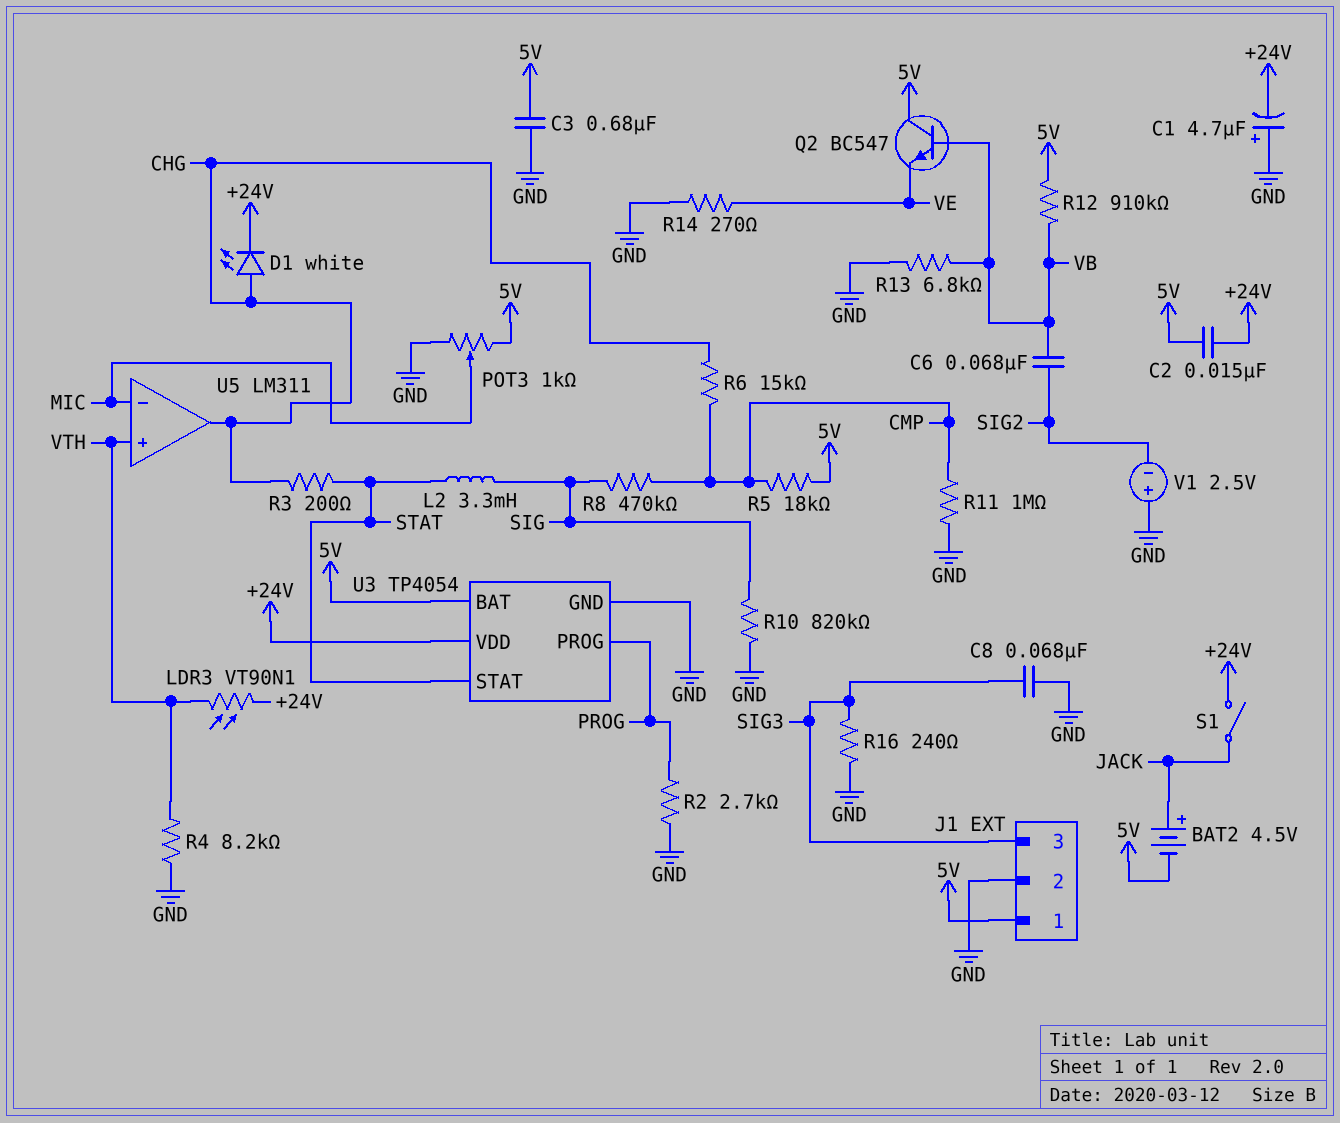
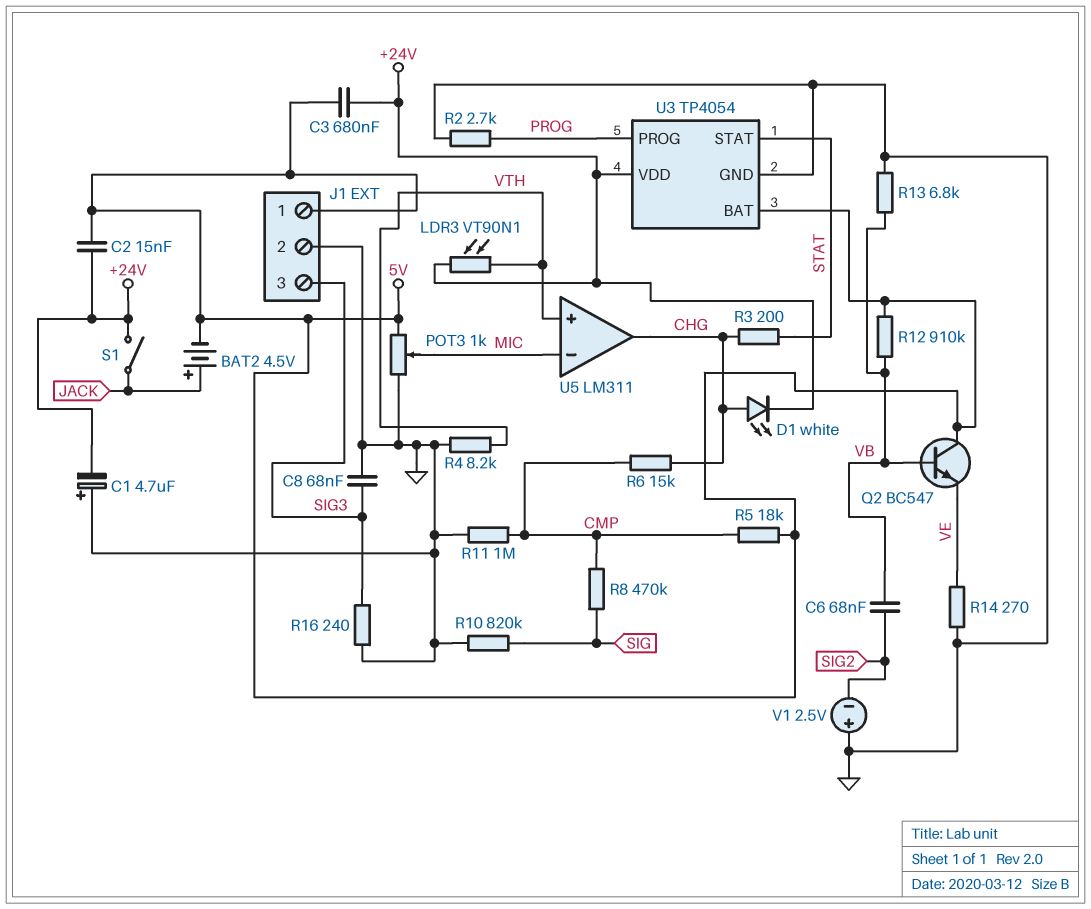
C3: 680nF (5V, GND) -> 680nF (+24V, 5V)
L2: 3.3mH (SIG, STAT) -> none

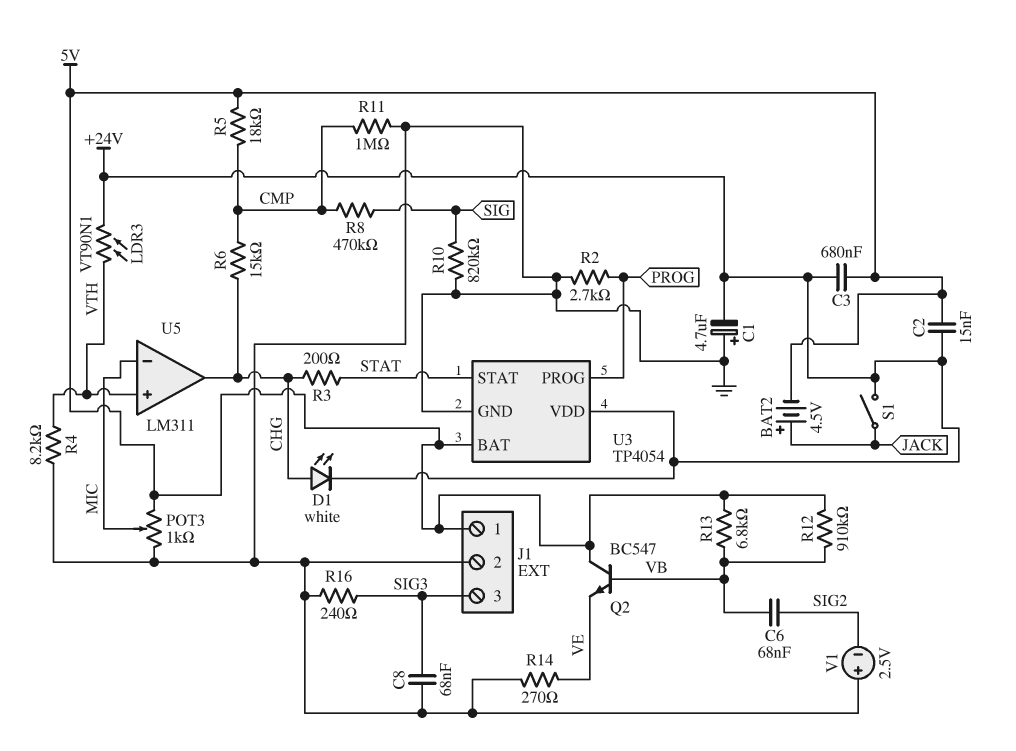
R13: 6.8k (GND, VB) -> 6.8k (5V, VB)

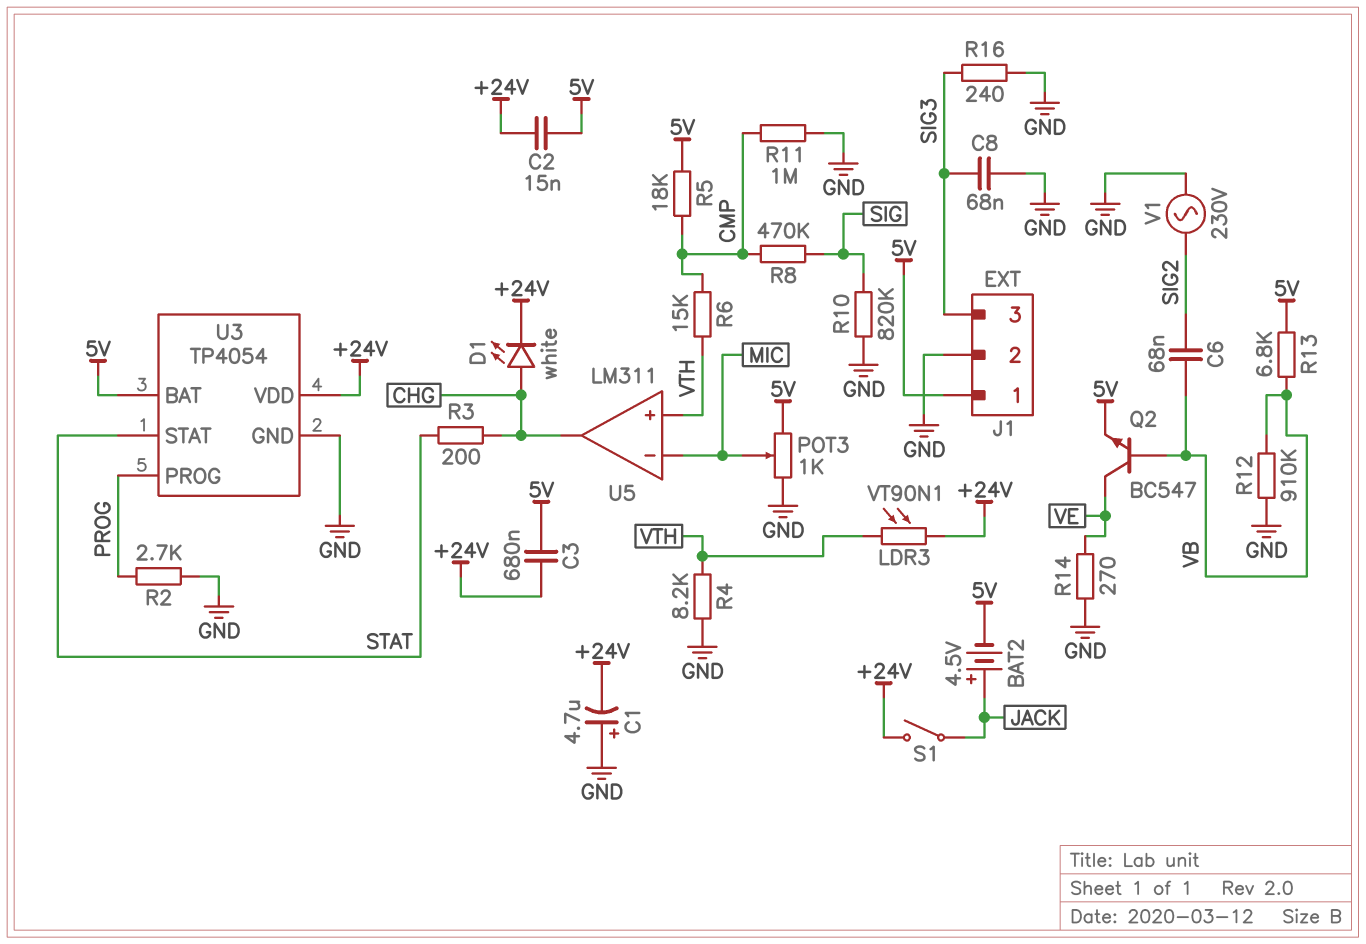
Q2: NPN BC547 (B VB, C 5V, E VE) -> NPN BC547 (B VB, C VE, E 5V)
R6: 15k (CHG, CMP) -> 15k (CMP, VTH)
R12: 910k (5V, VB) -> 910k (GND, VB)
V1: 2.5V (plus GND, minus SIG2) -> AC 230V (GND, SIG2)

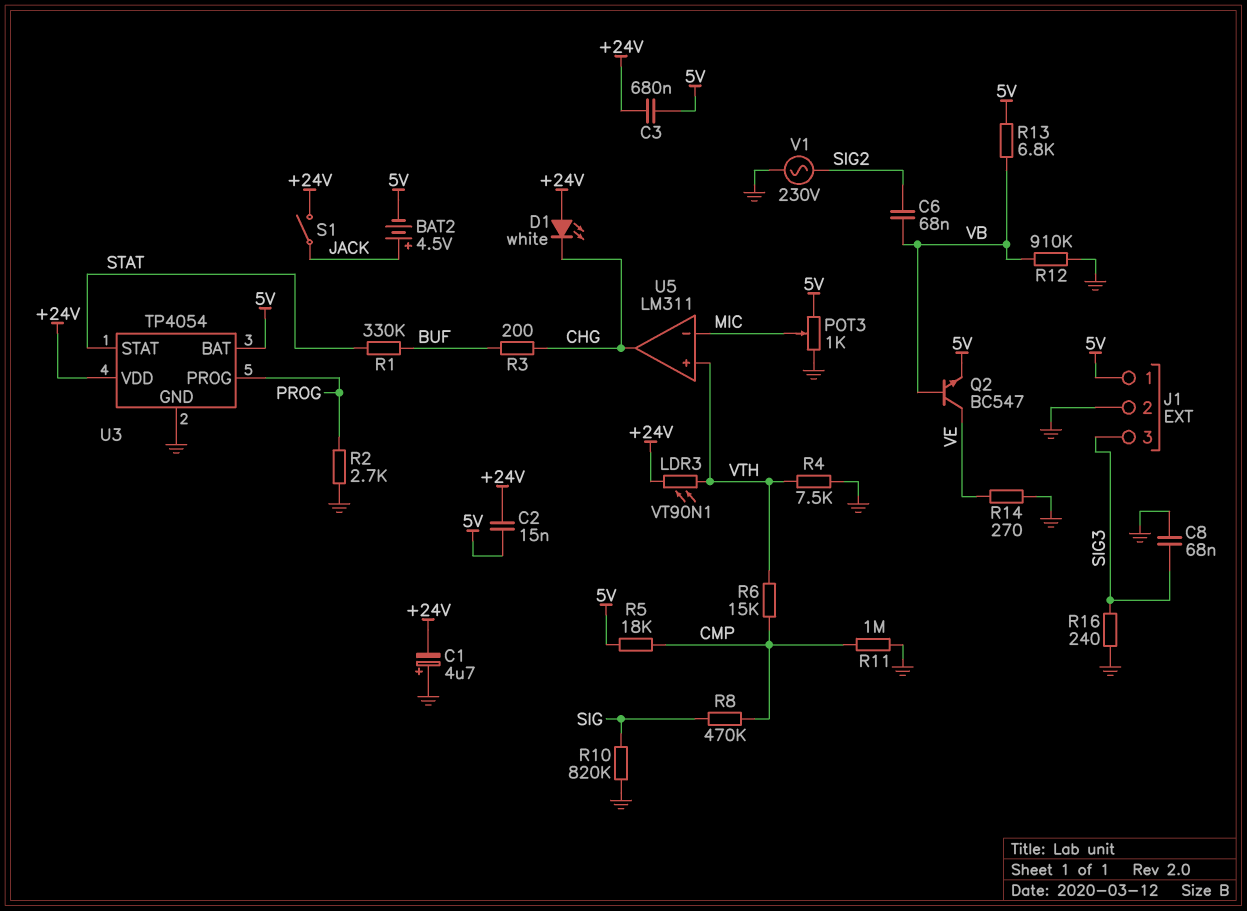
D1: LED white (A CHG, K +24V) -> LED white (A +24V, K CHG)
R1: none -> 330k (BUF, STAT)
R3: 200 (CHG, STAT) -> 200 (BUF, CHG)
R4: 8.2k (GND, VTH) -> 7.5k (GND, VTH)

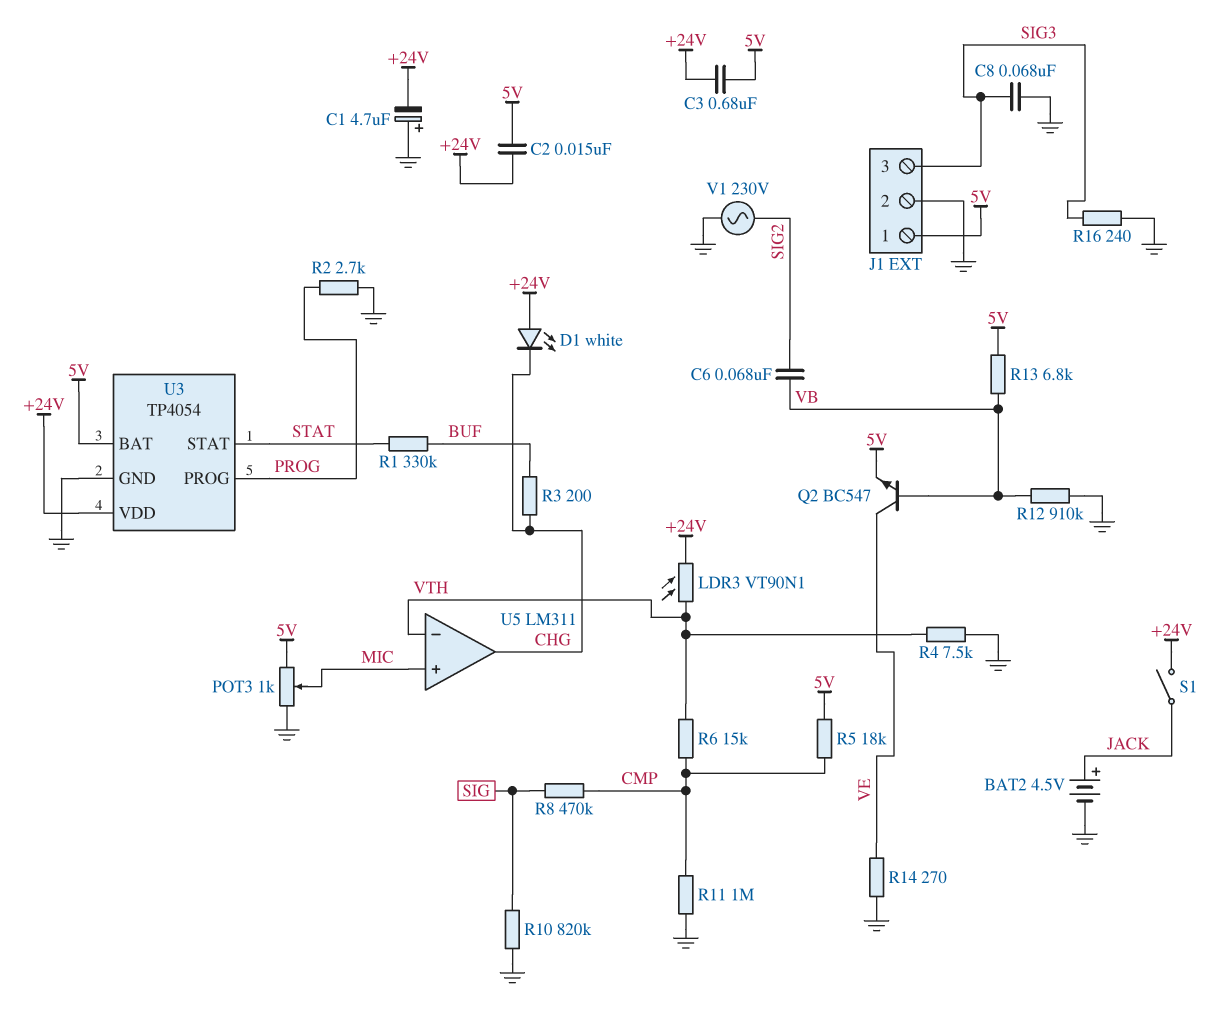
BAT2: 4.5V (plus JACK, minus 5V) -> 4.5V (plus JACK, minus GND)
U5 pin in+: VTH -> MIC
U5 pin in-: MIC -> VTH

